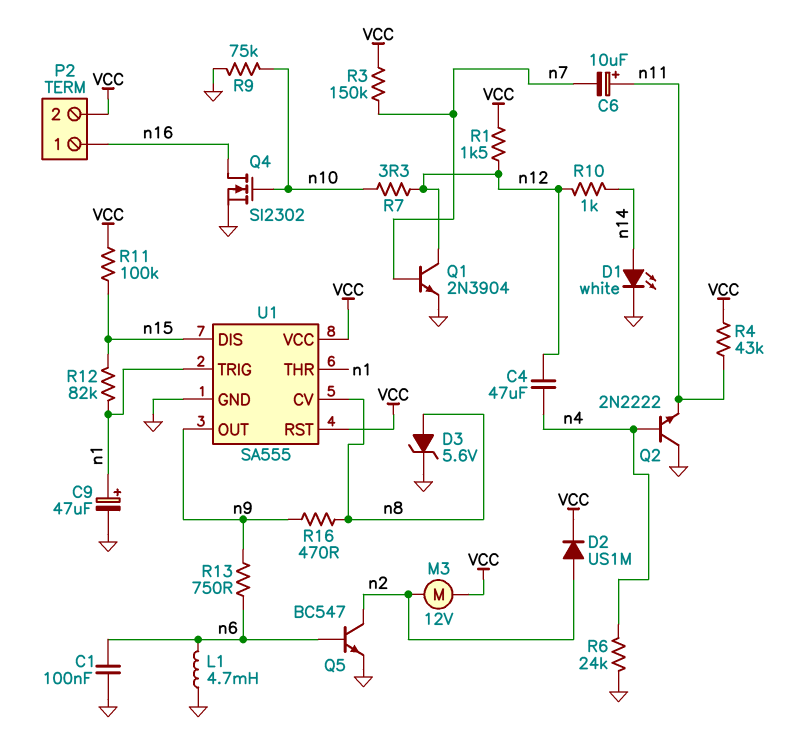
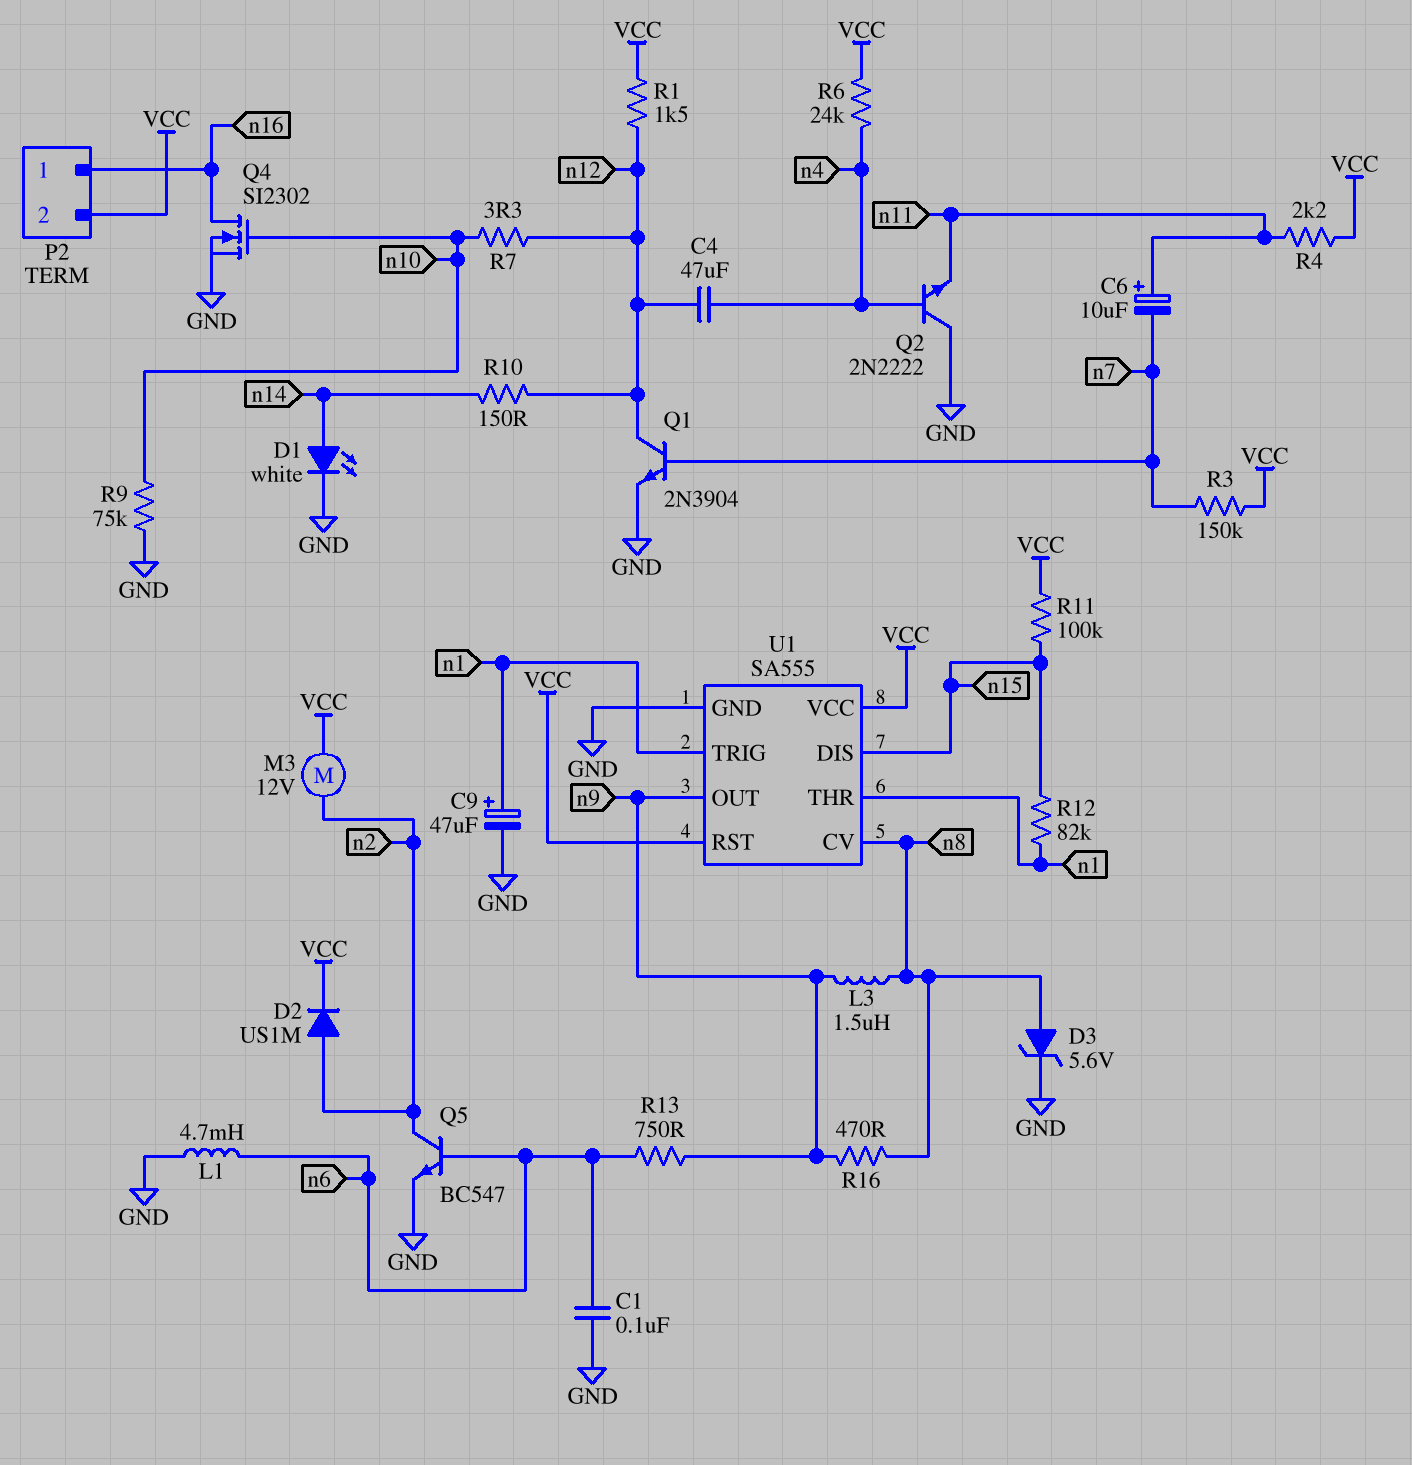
L3: none -> 1.5uH (n8, n9)
R4: 43k (VCC, n11) -> 2.2k (VCC, n11)
R6: 24k (GND, n4) -> 24k (VCC, n4)
R10: 1k (n12, n14) -> 150 (n12, n14)

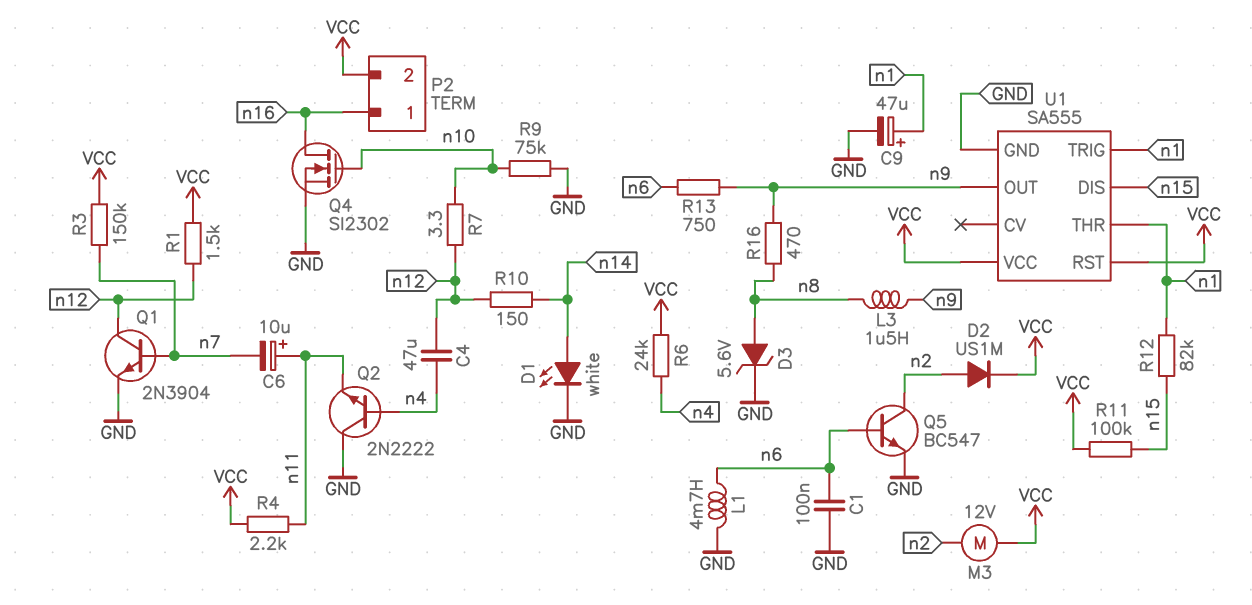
U1 pin CV: n8 -> none

